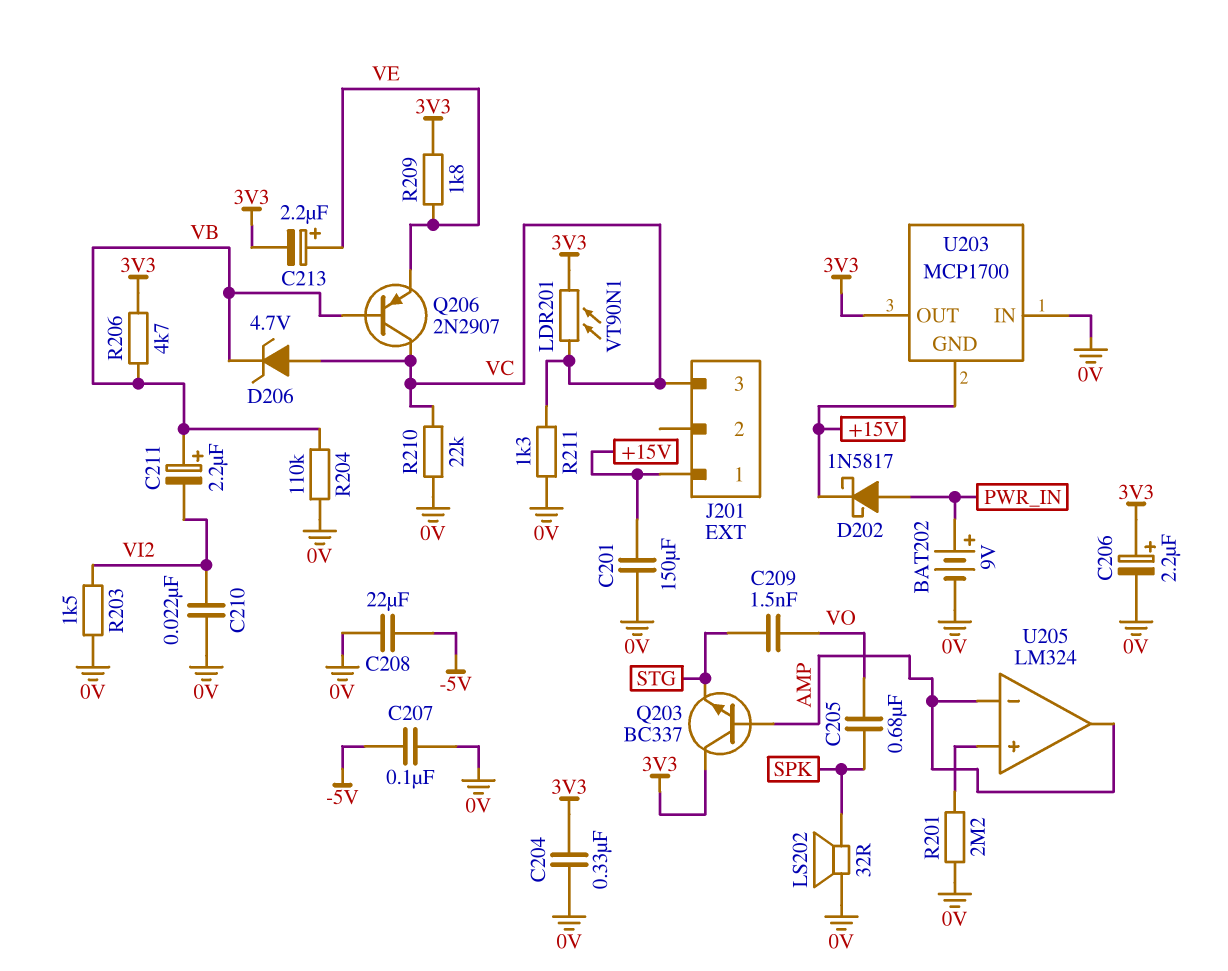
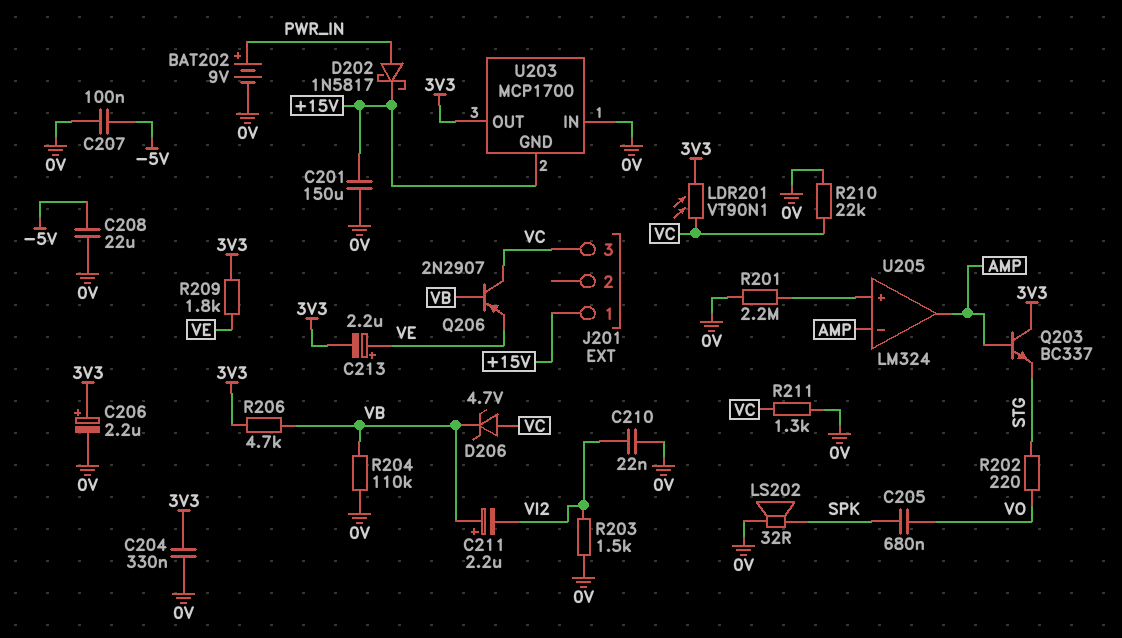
C209: 1.5nF (STG, VO) -> none
R202: none -> 220 (STG, VO)

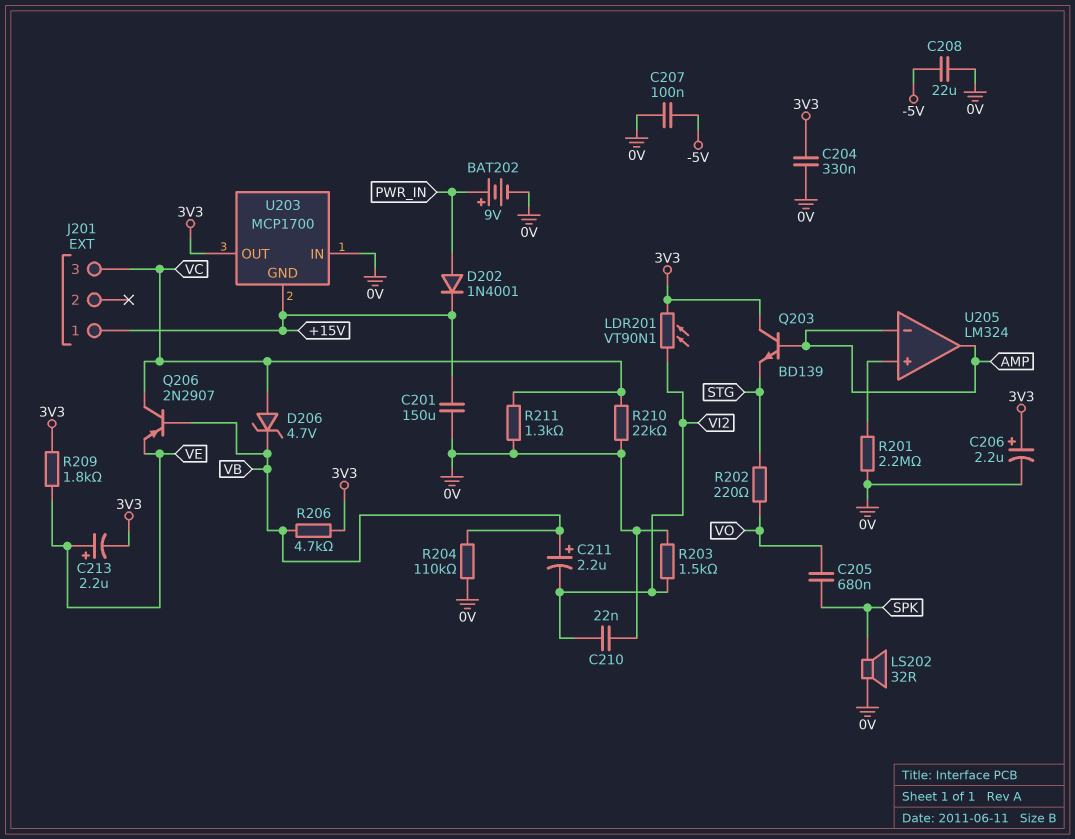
D202: schottky 1N5817 (A PWR_IN, K +15V) -> diode 1N4001 (A PWR_IN, K +15V)
LDR201: VT90N1 (3V3, VC) -> VT90N1 (3V3, VI2)
Q203: NPN BC337 (B AMP, C 3V3, E STG) -> NPN BD139 (B AMP, C 3V3, E STG)

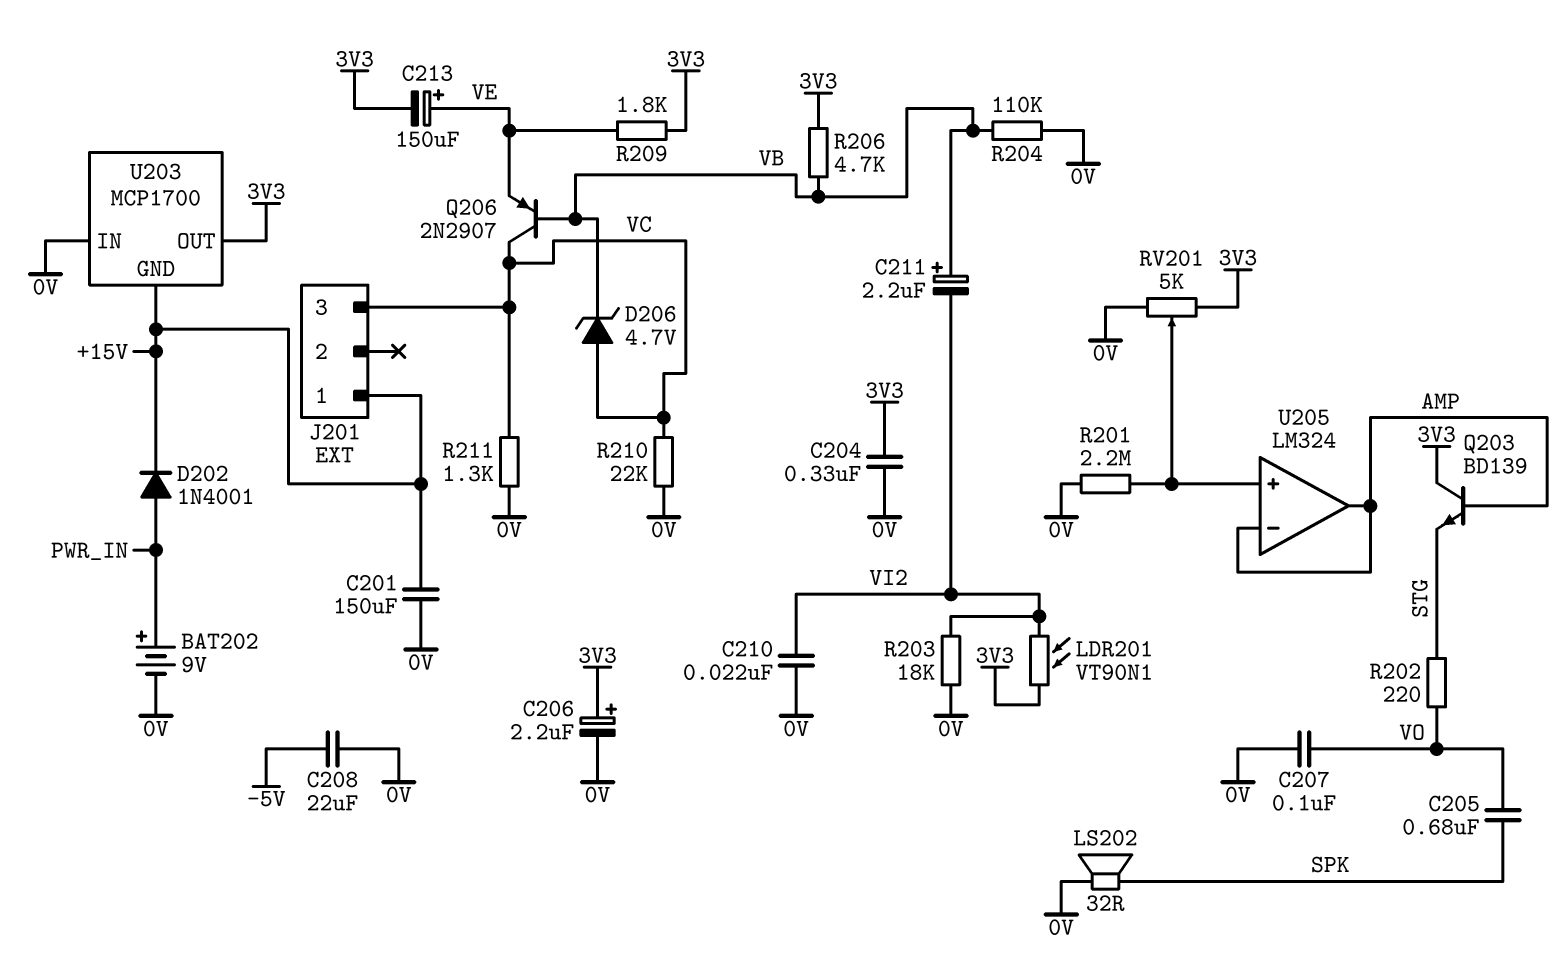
C207: 100nF (-5V, 0V) -> 100nF (0V, VO)
C213: 2.2uF (plus VE, minus 3V3) -> 150uF (plus VE, minus 3V3)
R203: 1.5k (0V, VI2) -> 18k (0V, VI2)
RV201: none -> 5k (0V, 3V3, wiper U205/in+)

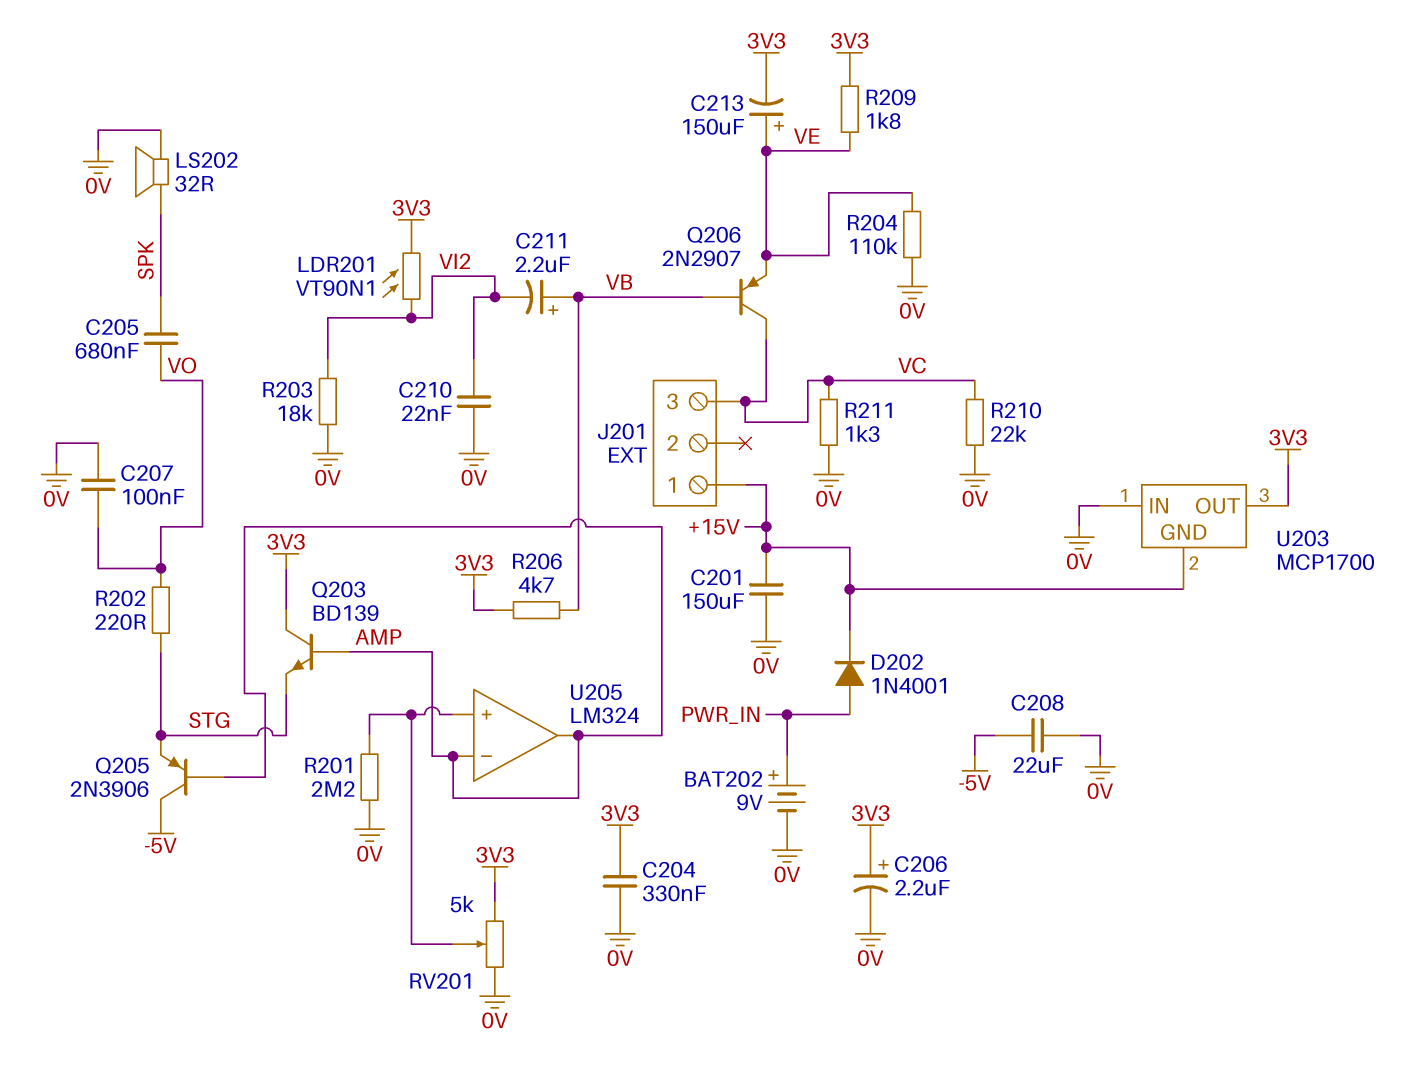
D206: zener 4.7V (A VC, K VB) -> none
Q205: none -> PNP 2N3906 (B AMP, C -5V, E STG)
R204: 110k (0V, VB) -> 110k (0V, VE)

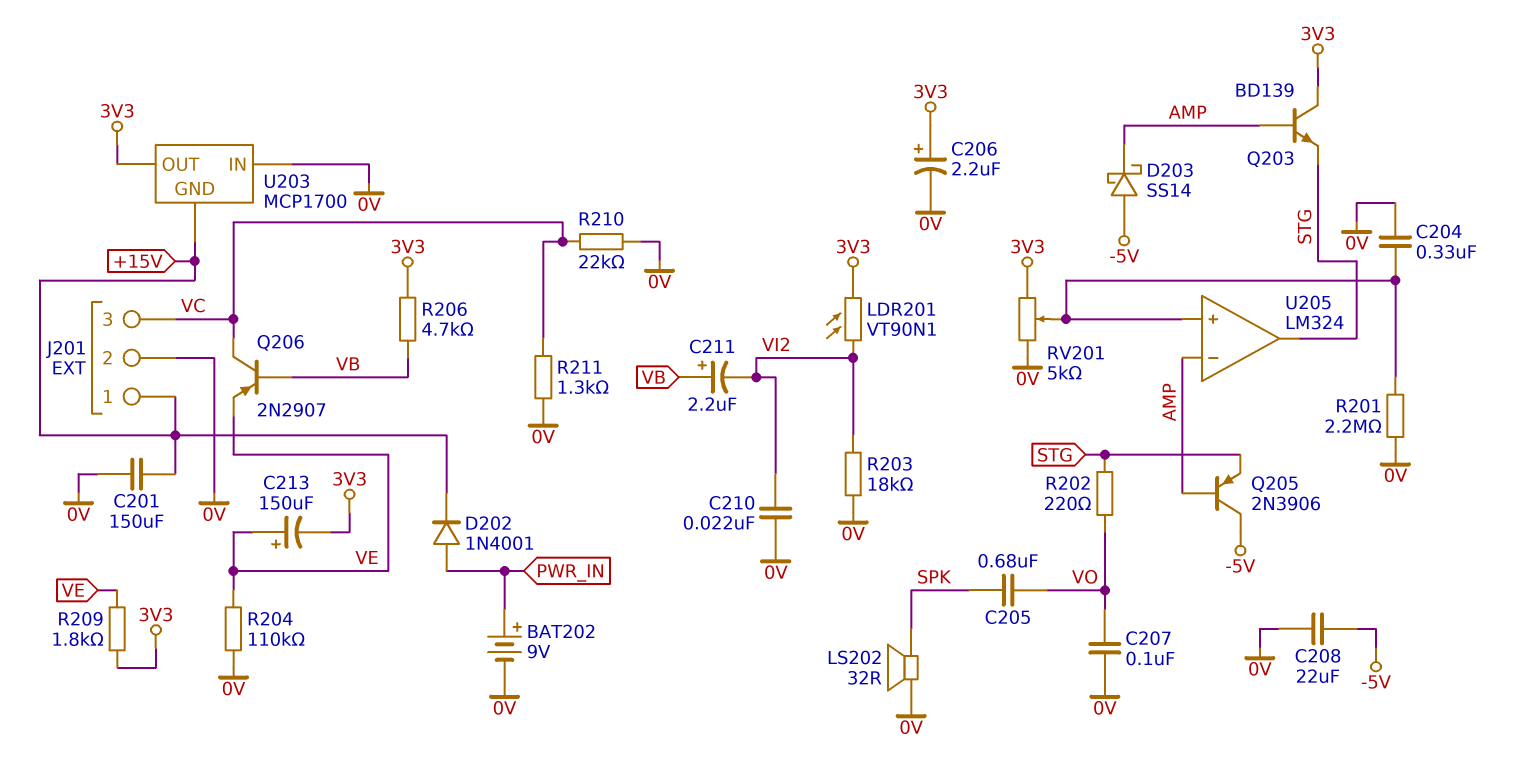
C204: 330nF (0V, 3V3) -> 330nF (0V, U205/in+)
D203: none -> schottky SS14 (A -5V, K AMP)
J201 pin 2: none -> 0V
U205 pin out: AMP -> STG

